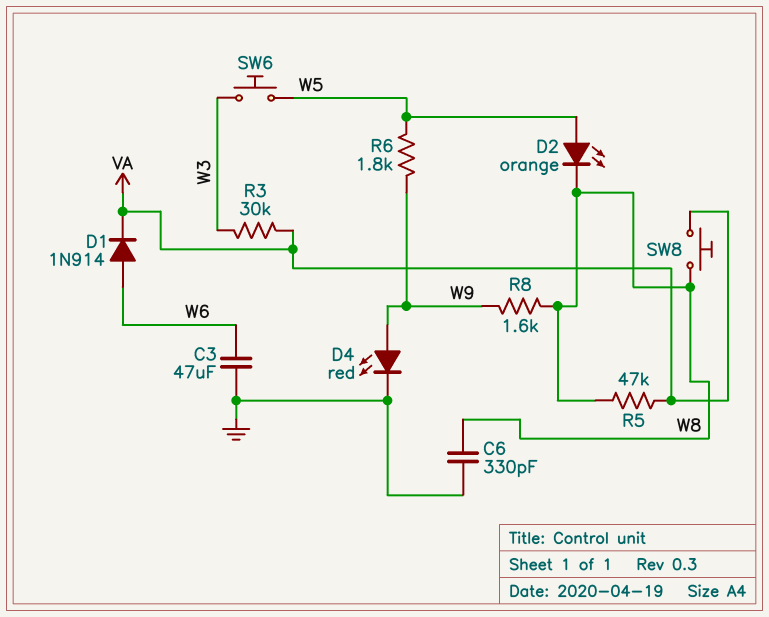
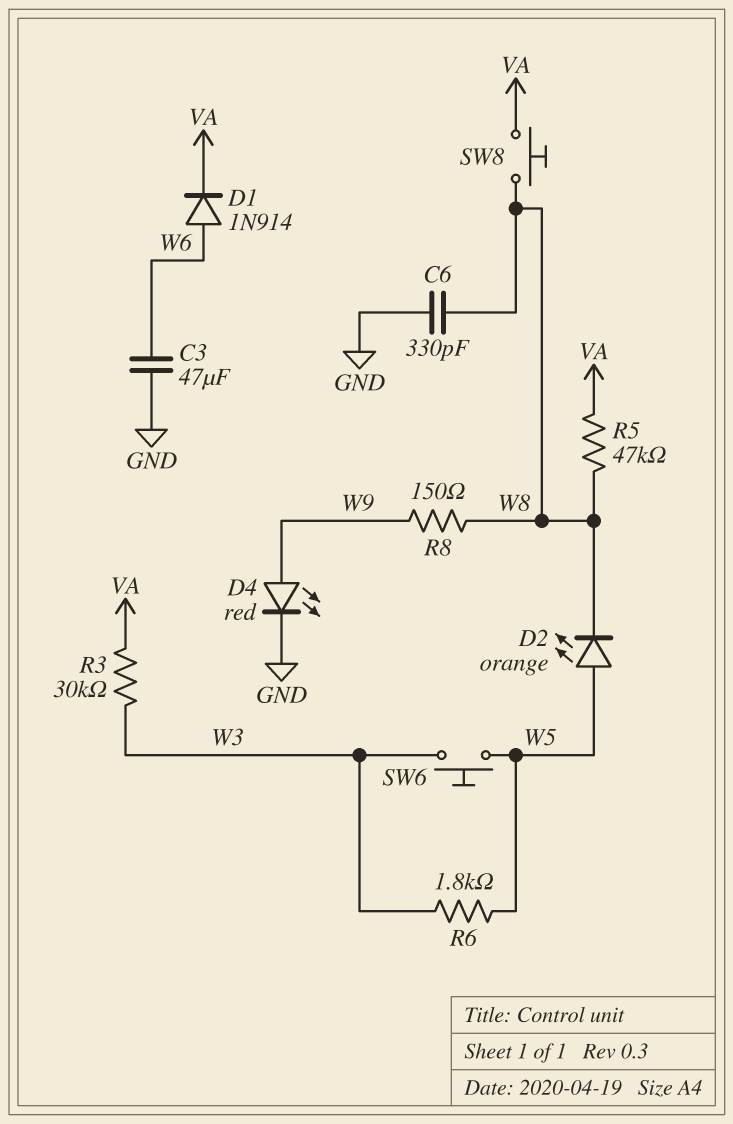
R6: 1.8k (W5, W9) -> 1.8k (W3, W5)
R8: 1.6k (W8, W9) -> 150 (W8, W9)

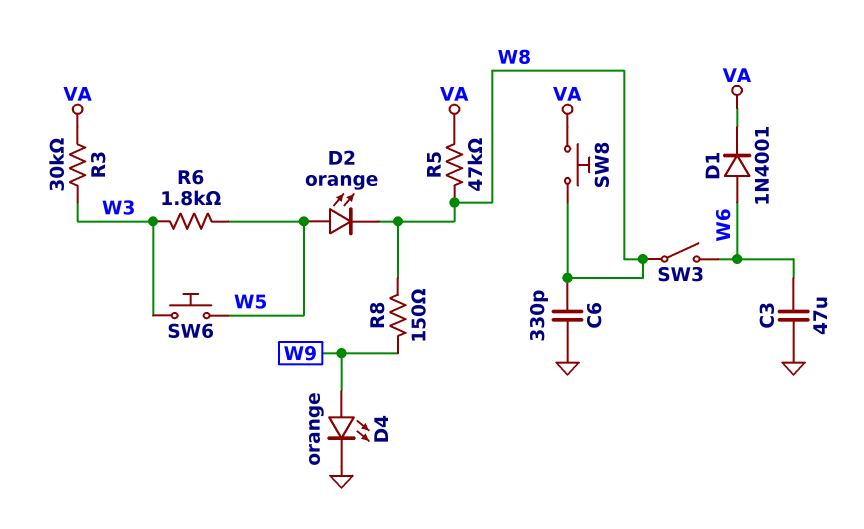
D1: diode 1N914 (A W6, K VA) -> diode 1N4001 (A W6, K VA)
D4: LED red (A W9, K GND) -> LED orange (A W9, K GND)
SW3: none -> switch (W6, W8)

